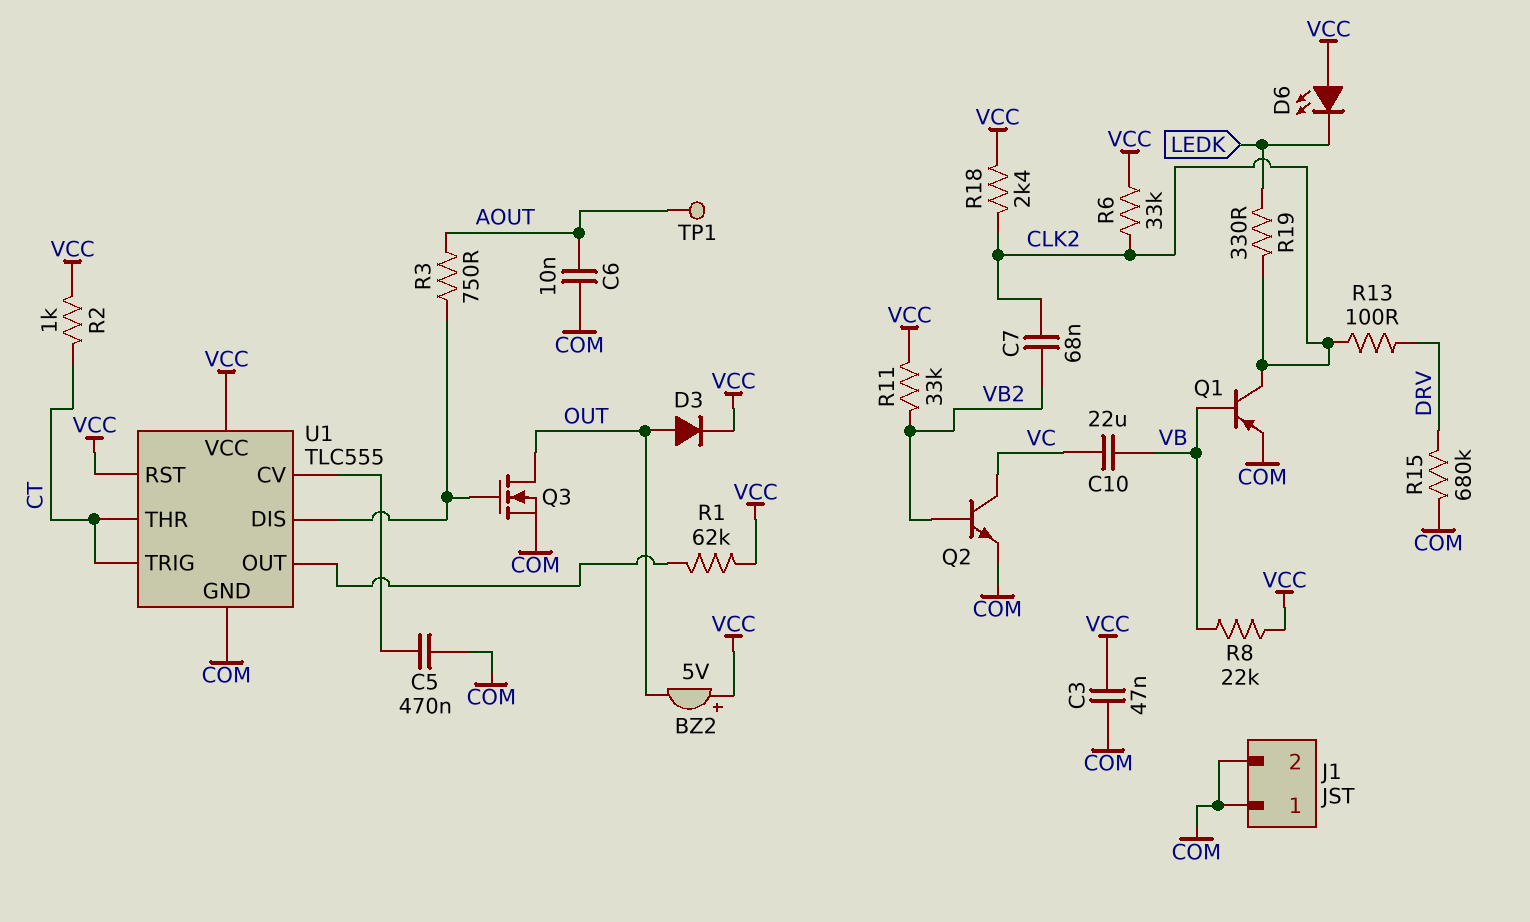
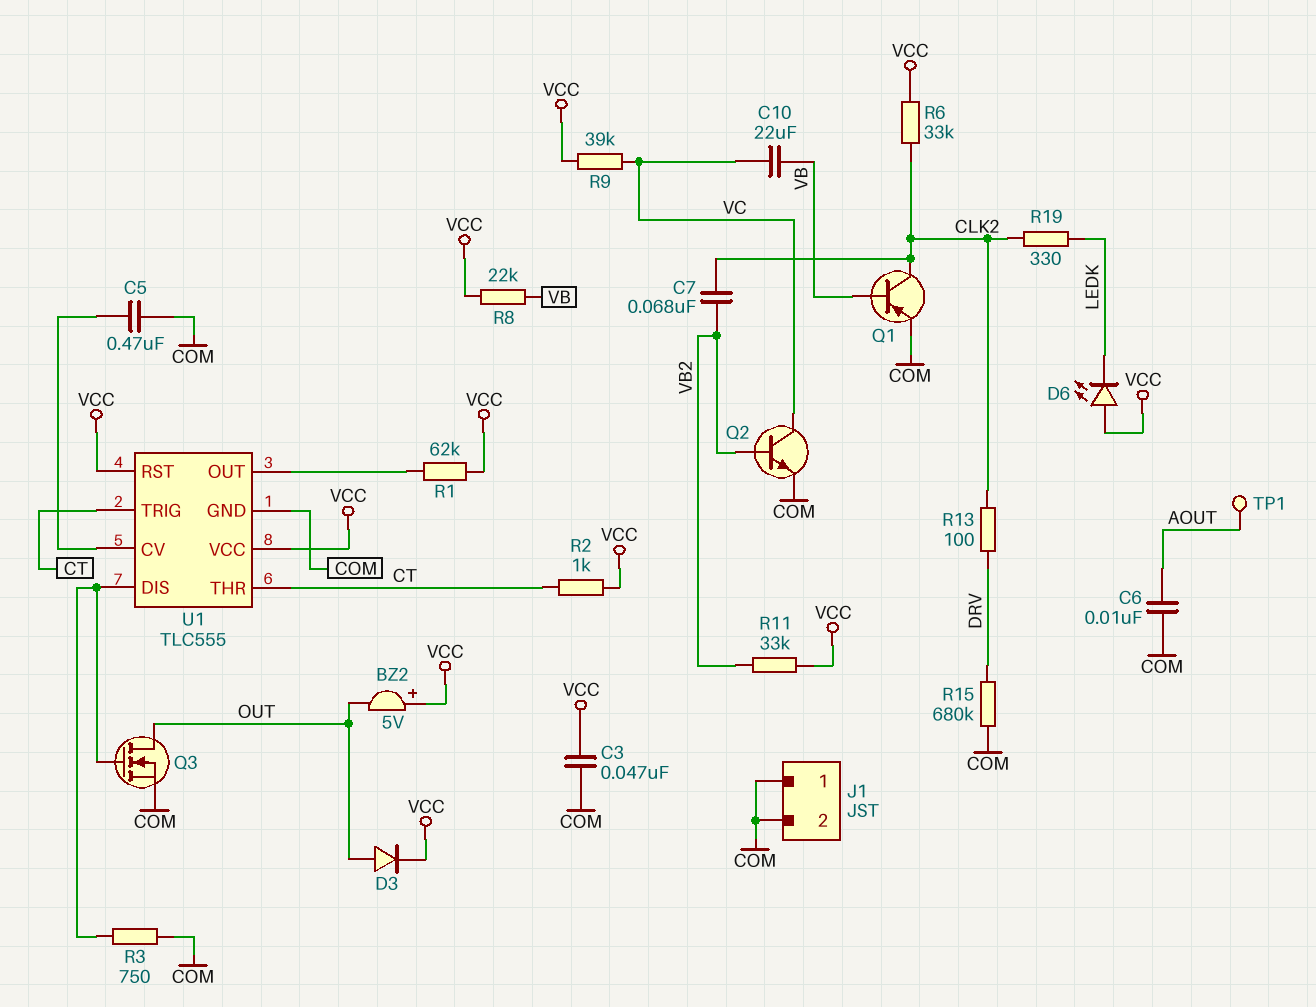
R3: 750 (AOUT, U1/DIS) -> 750 (COM, U1/DIS)
R9: none -> 39k (VC, VCC)
R18: 2.4k (CLK2, VCC) -> none

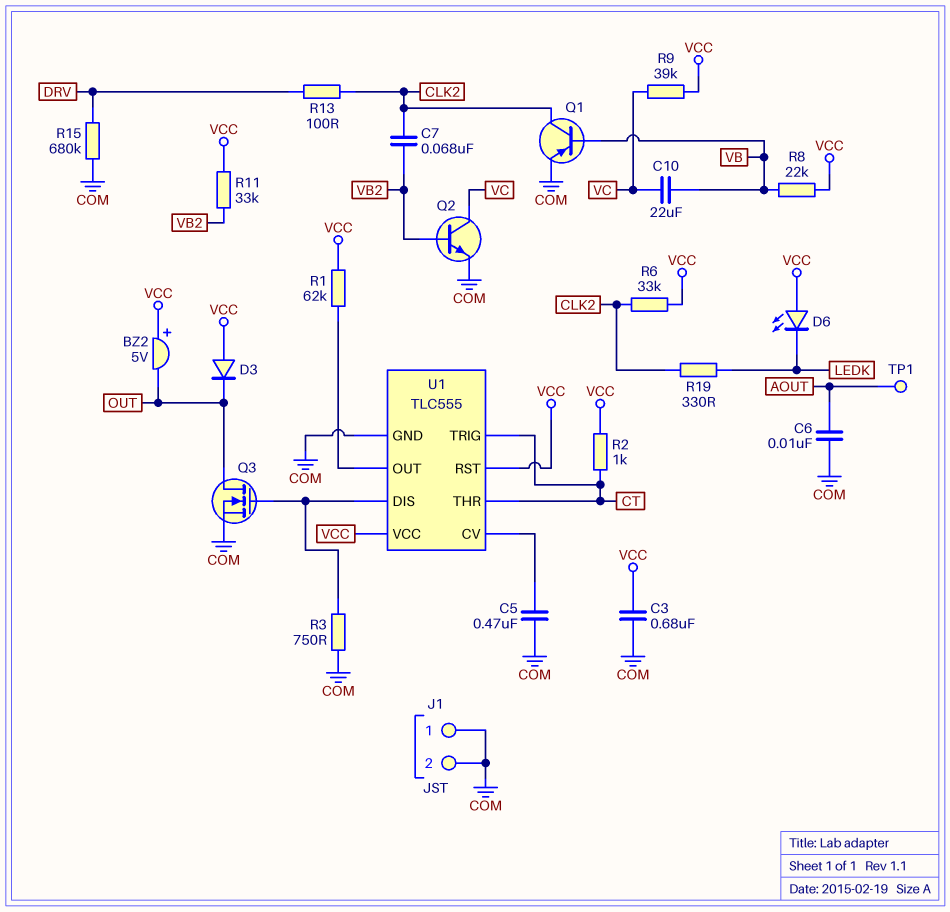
C3: 47nF (COM, VCC) -> 680nF (COM, VCC)
D3: diode (A OUT, K VCC) -> diode (A VCC, K OUT)

